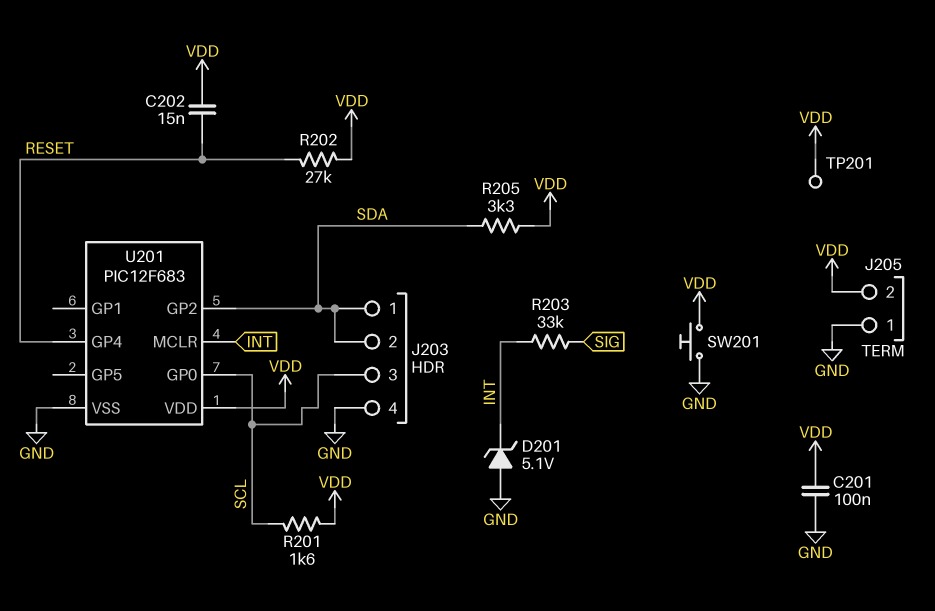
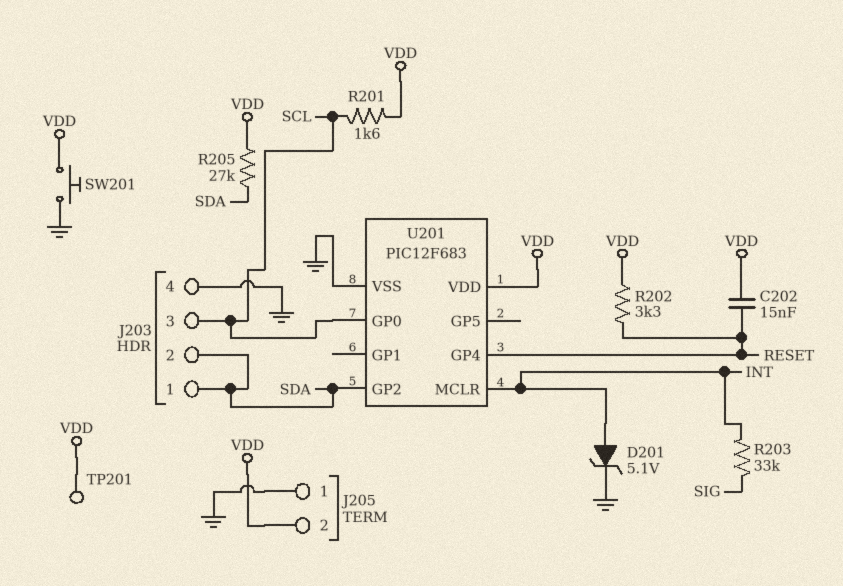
C201: 100nF (GND, VDD) -> none
D201: zener 5.1V (A GND, K INT) -> zener 5.1V (A INT, K GND)
R202: 27k (RESET, VDD) -> 3.3k (RESET, VDD)
R205: 3.3k (SDA, VDD) -> 27k (SDA, VDD)

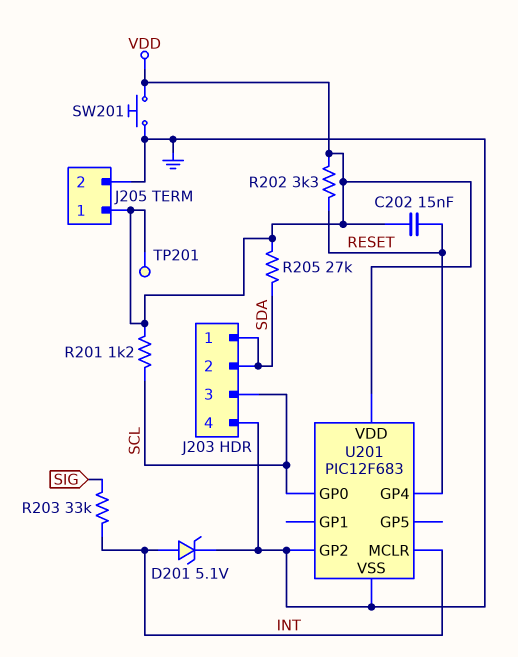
J205 pin 1: GND -> VDD
J205 pin 2: VDD -> GND
R201: 1.6k (SCL, VDD) -> 1.2k (SCL, VDD)
U201 pin GP2: SDA -> GND

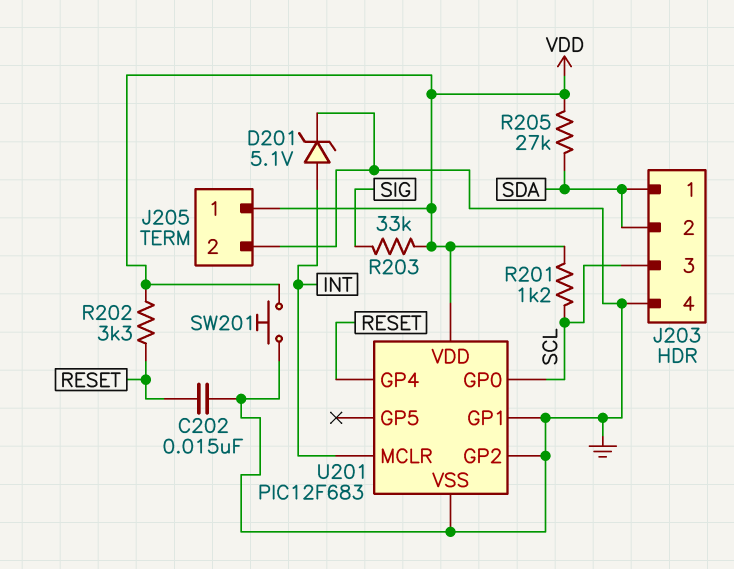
C202: 15nF (RESET, VDD) -> 15nF (GND, RESET)
R203: 33k (INT, SIG) -> 33k (SIG, VDD)
TP201: test point (VDD) -> none
U201 pin GP1: none -> GND

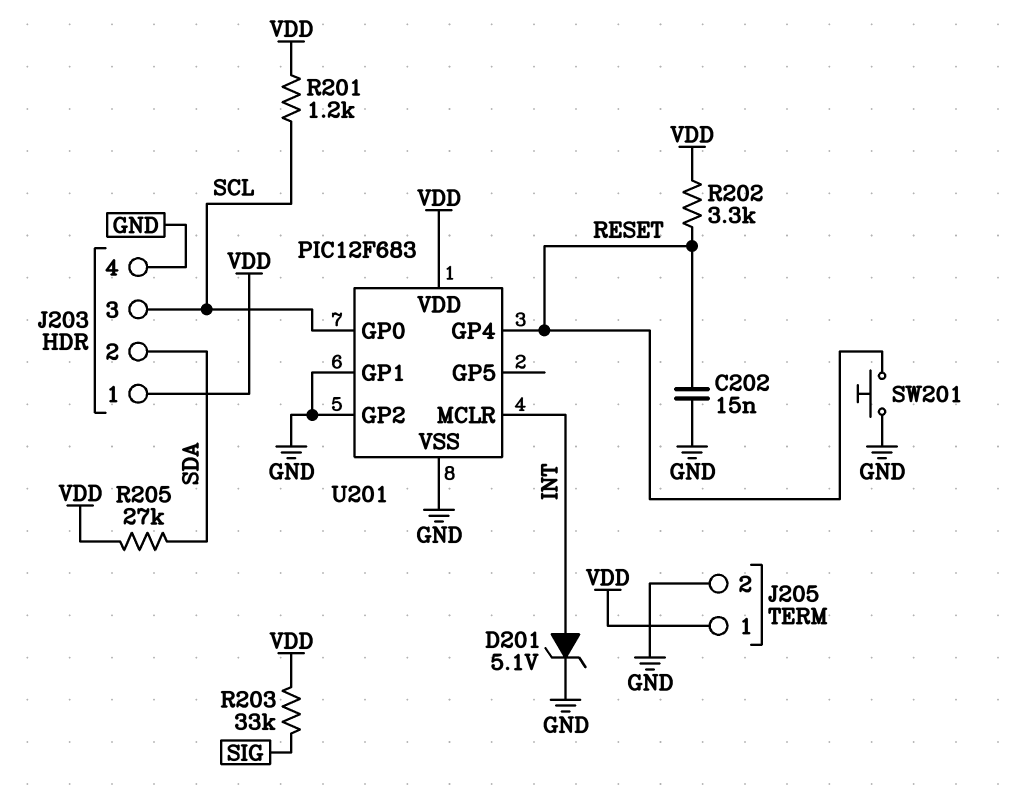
J203 pin 1: SDA -> VDD
SW201: button (GND, VDD) -> button (GND, RESET)

